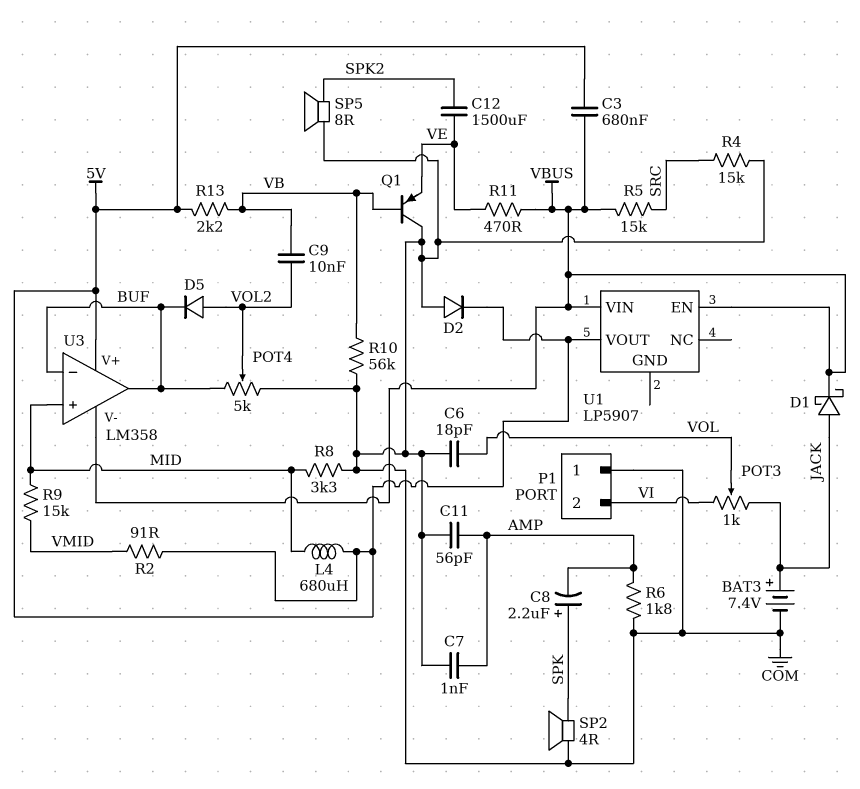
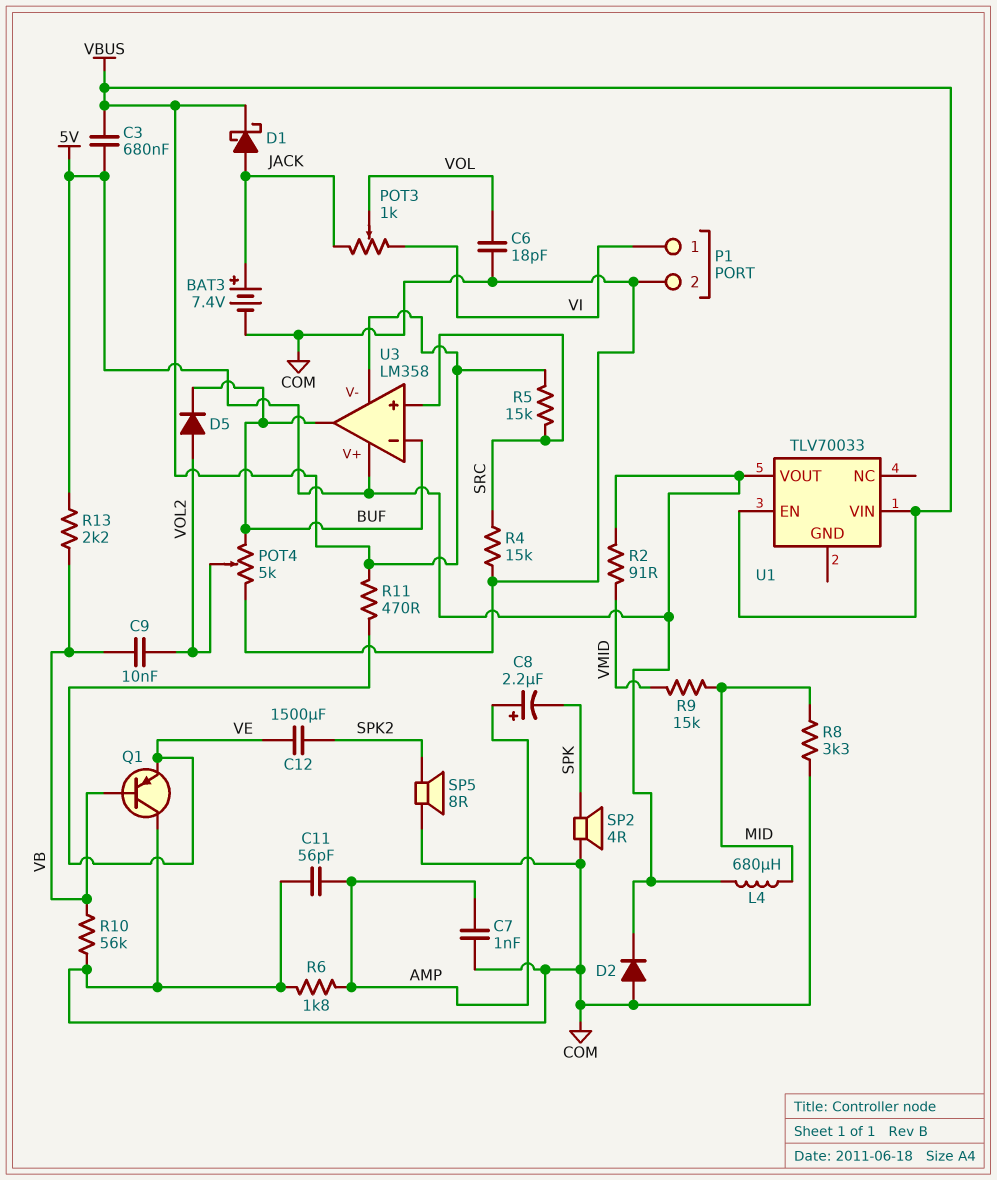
C8: 2.2uF (plus SPK, minus AMP) -> 2.2uF (plus AMP, minus SPK)
P1 pin 1: COM -> VI
P1 pin 2: VI -> COM
U1: LP5907 -> TLV70033
U3 pin in+: MID -> SRC

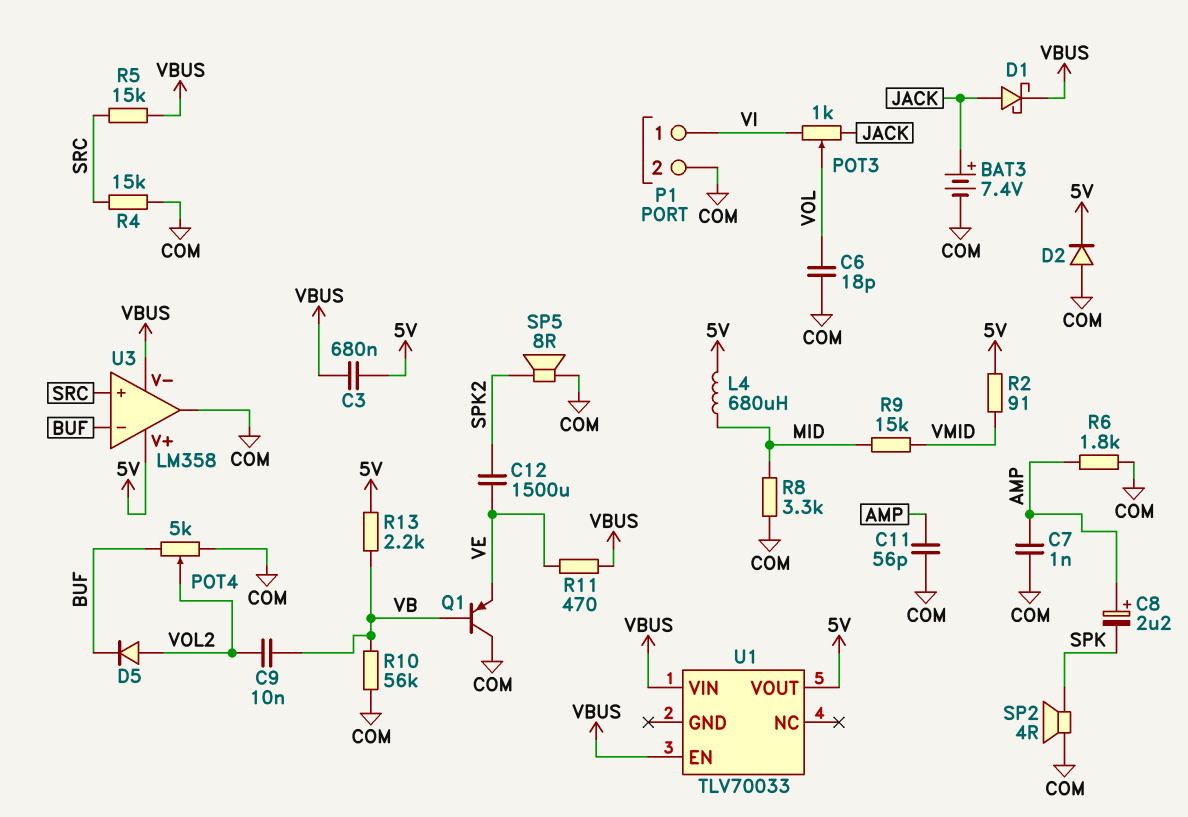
U3 pin out: BUF -> COM

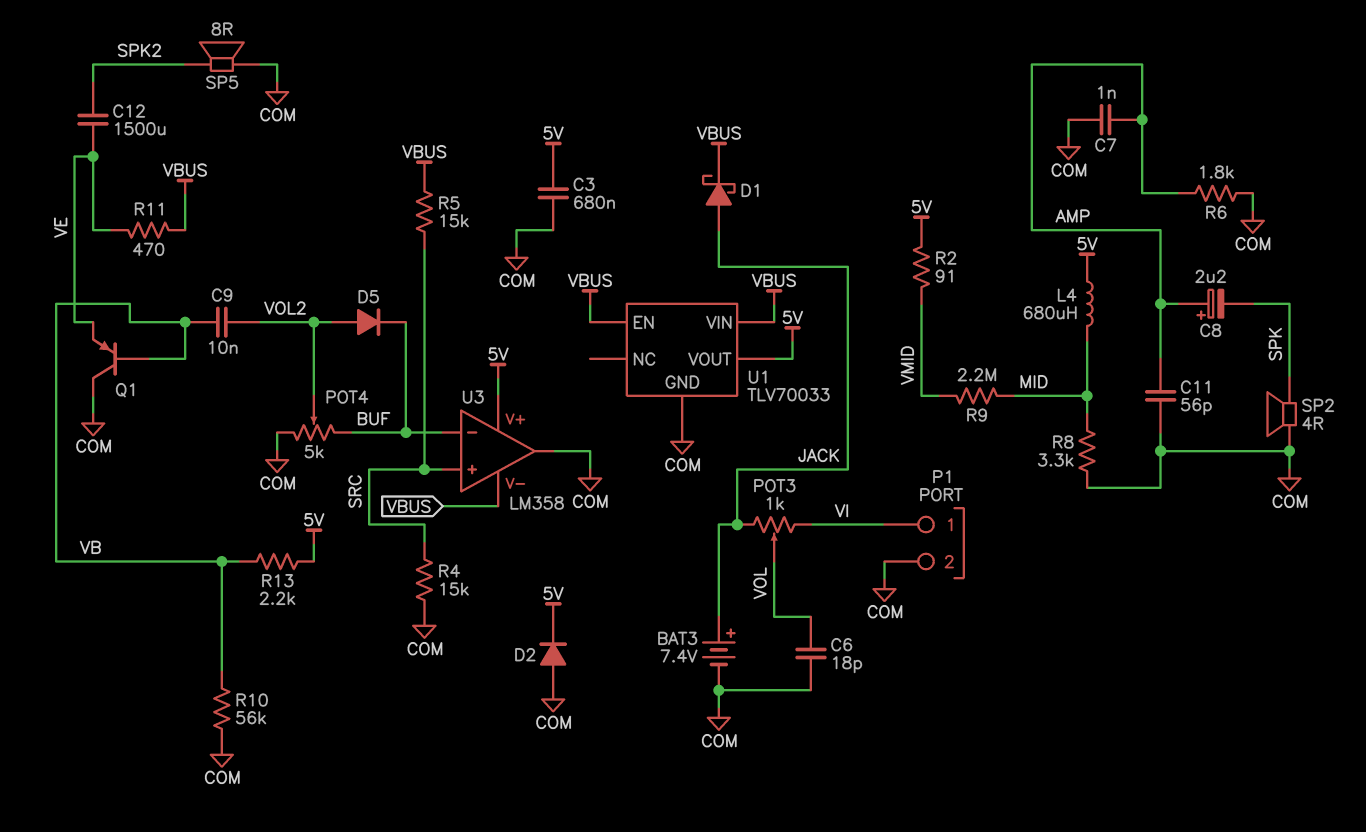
C3: 680nF (5V, VBUS) -> 680nF (5V, COM)
R9: 15k (MID, VMID) -> 2.2M (MID, VMID)
U1 pin GND: none -> COM

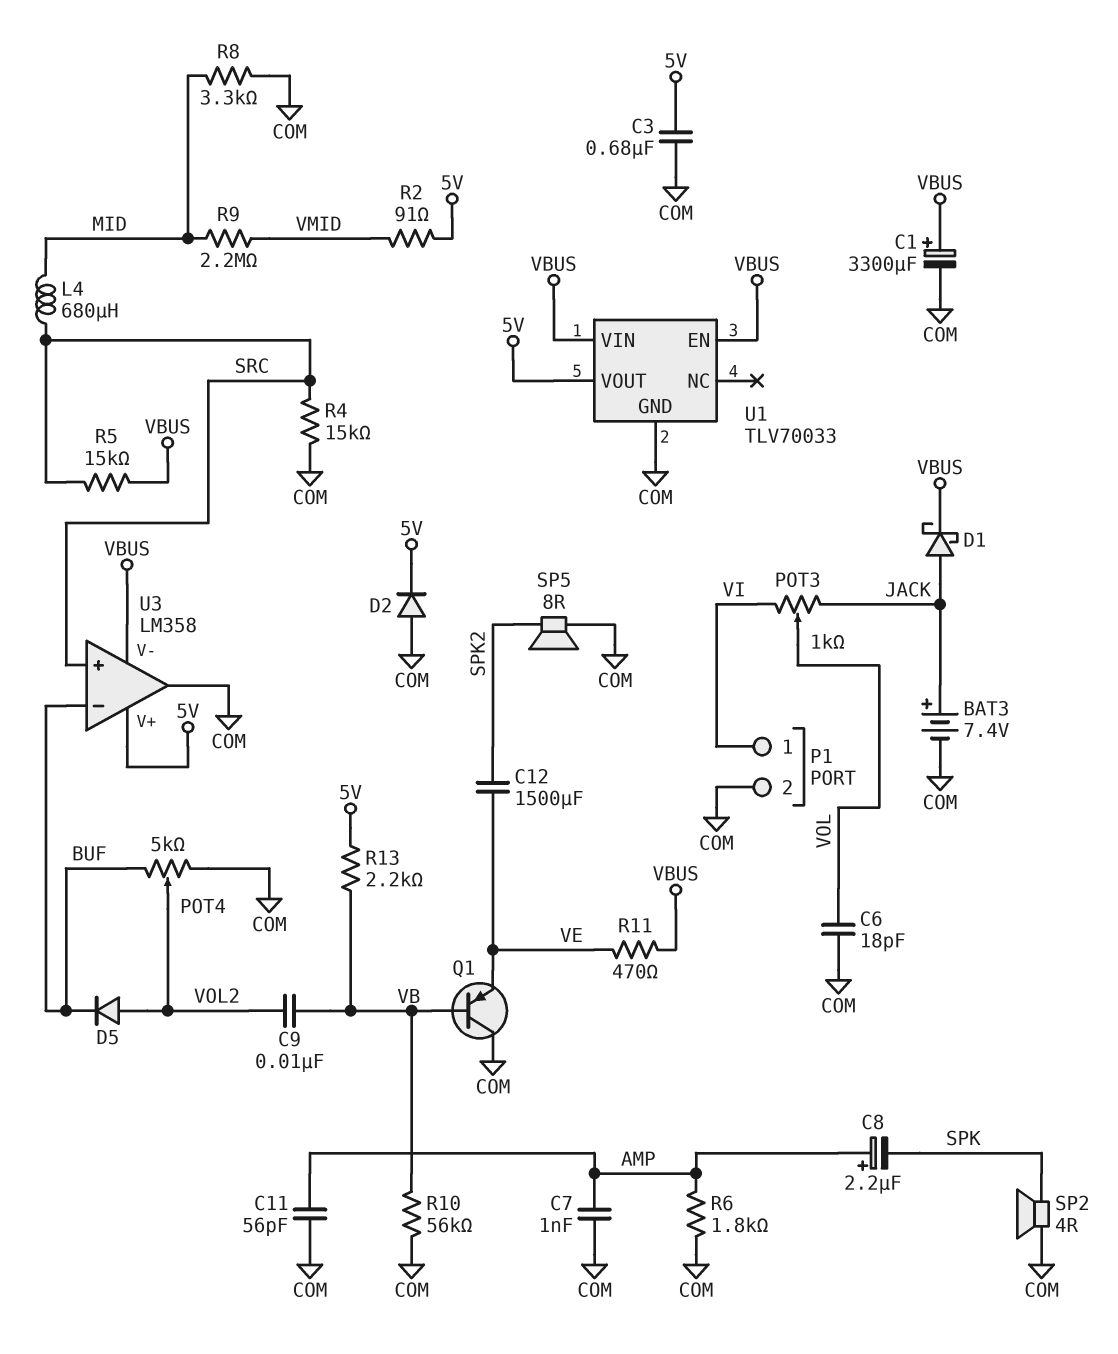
C1: none -> 3300uF (plus VBUS, minus COM)
L4: 680uH (5V, MID) -> 680uH (MID, SRC)

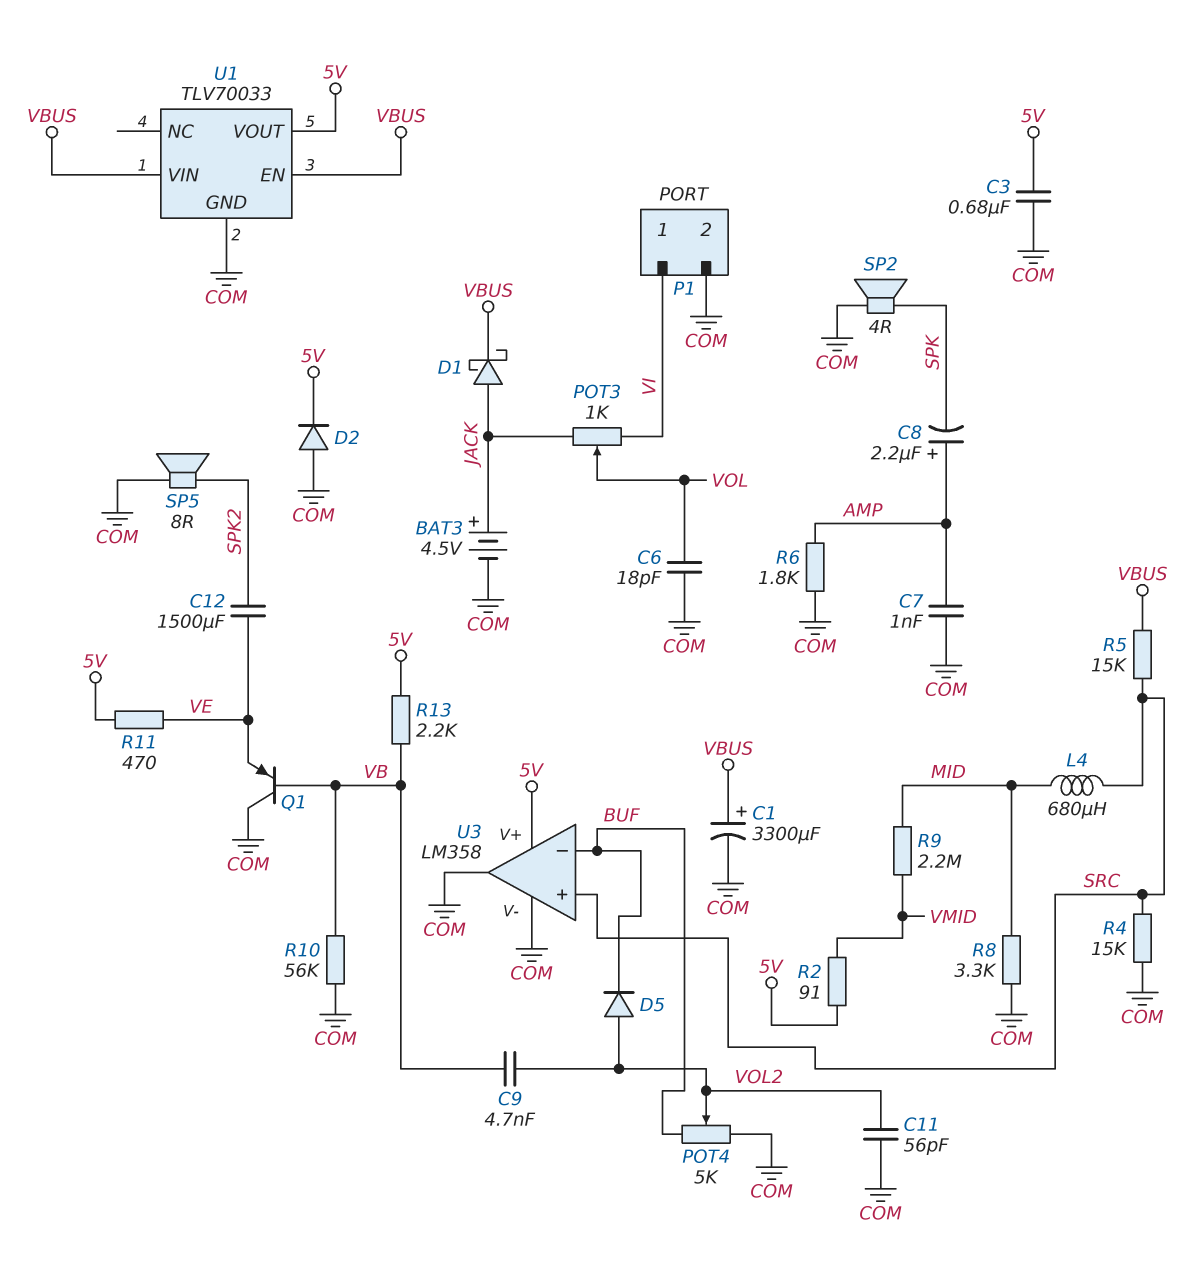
BAT3: 7.4V (plus JACK, minus COM) -> 4.5V (plus JACK, minus COM)
C9: 10nF (VB, VOL2) -> 4.7nF (VB, VOL2)
C11: 56pF (AMP, COM) -> 56pF (COM, VOL2)
R11: 470 (VBUS, VE) -> 470 (5V, VE)
U3 pin V-: VBUS -> COM

